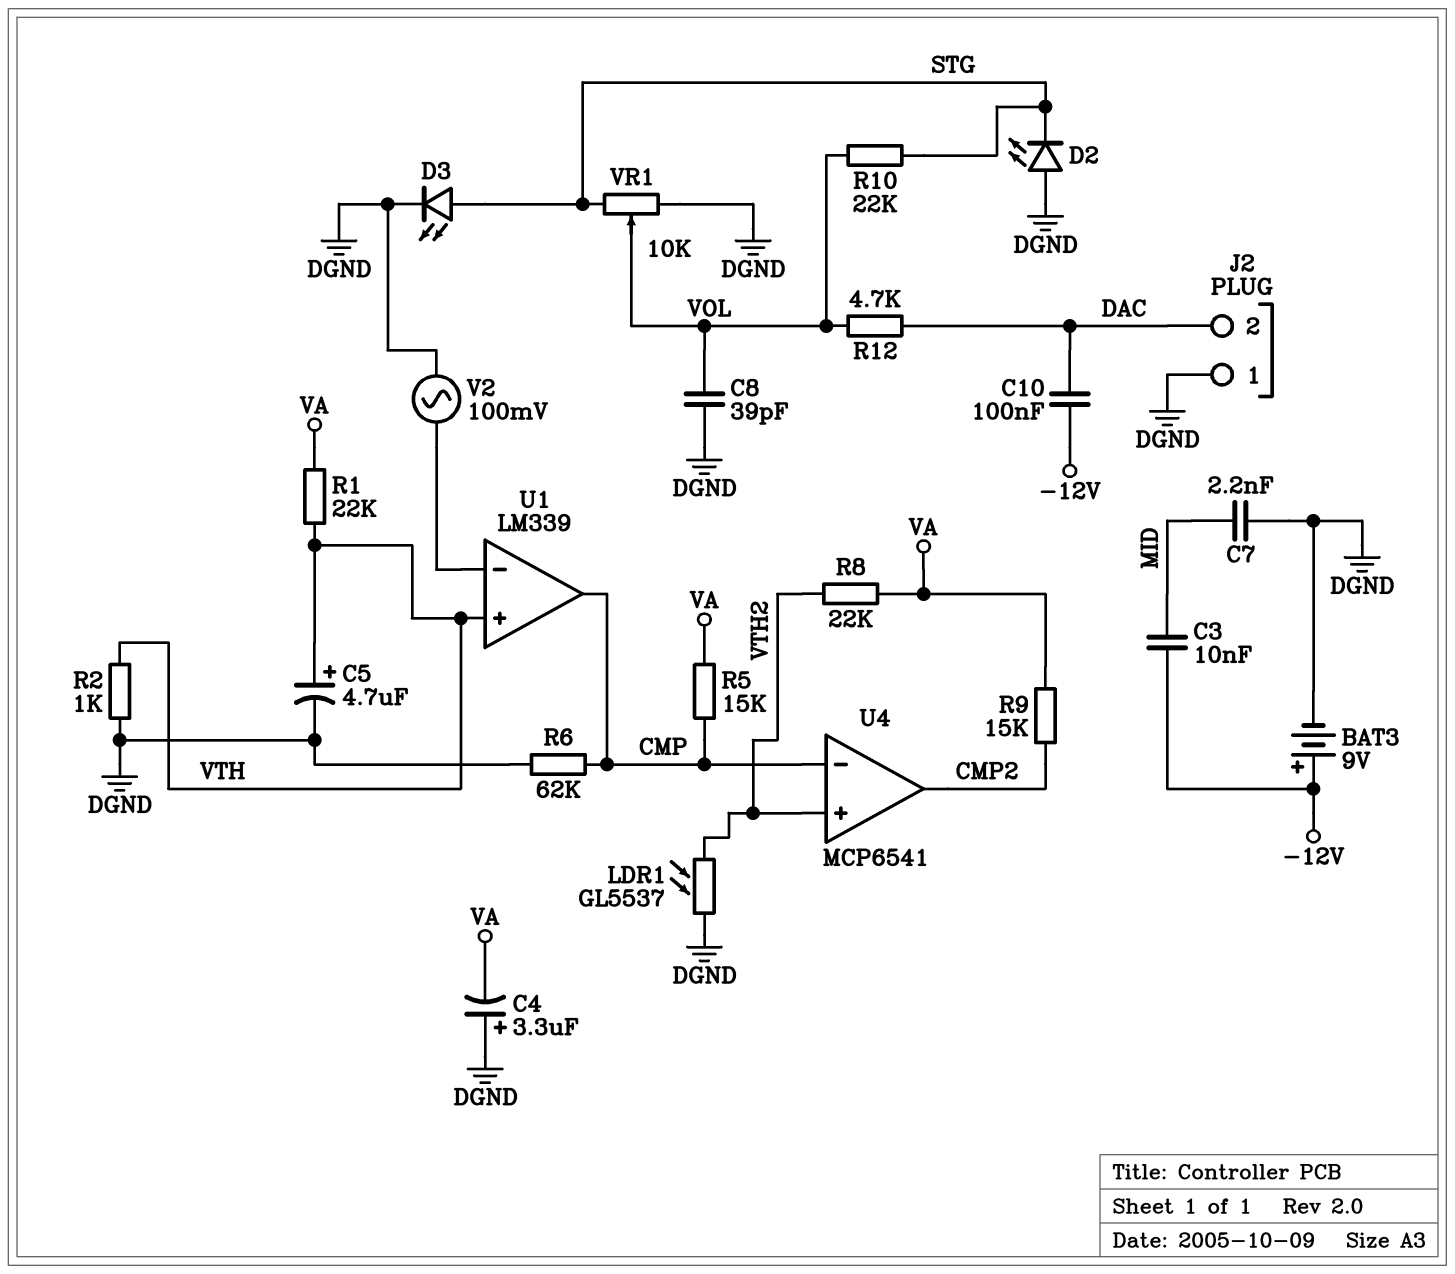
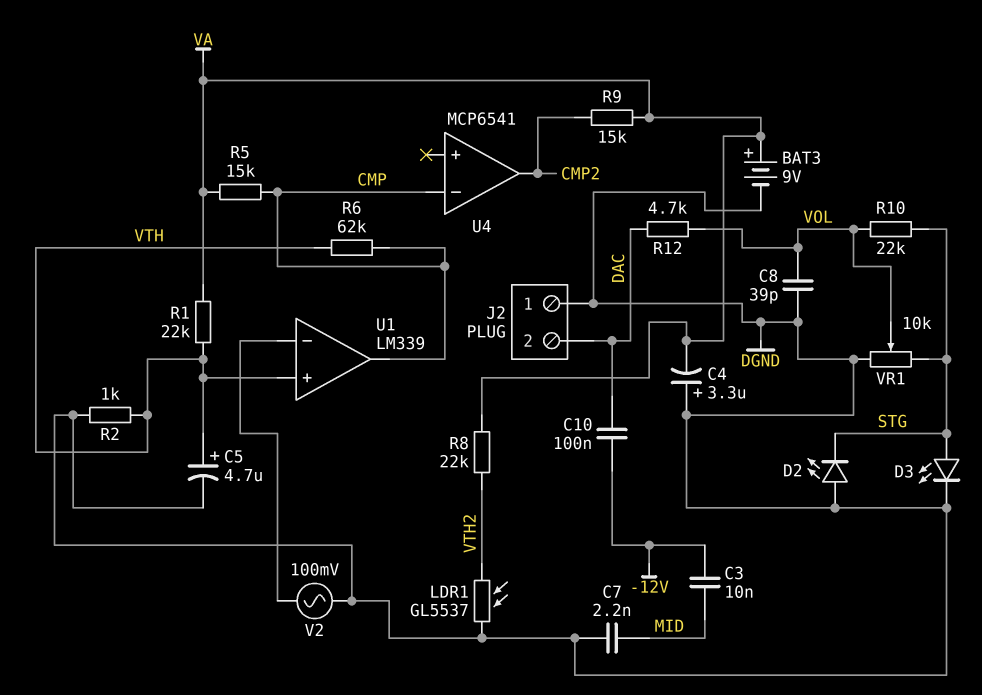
BAT3: 9V (plus -12V, minus DGND) -> 9V (plus VA, minus DGND)
R6: 62k (CMP, DGND) -> 62k (CMP, VTH)
U4 pin in+: VTH2 -> none

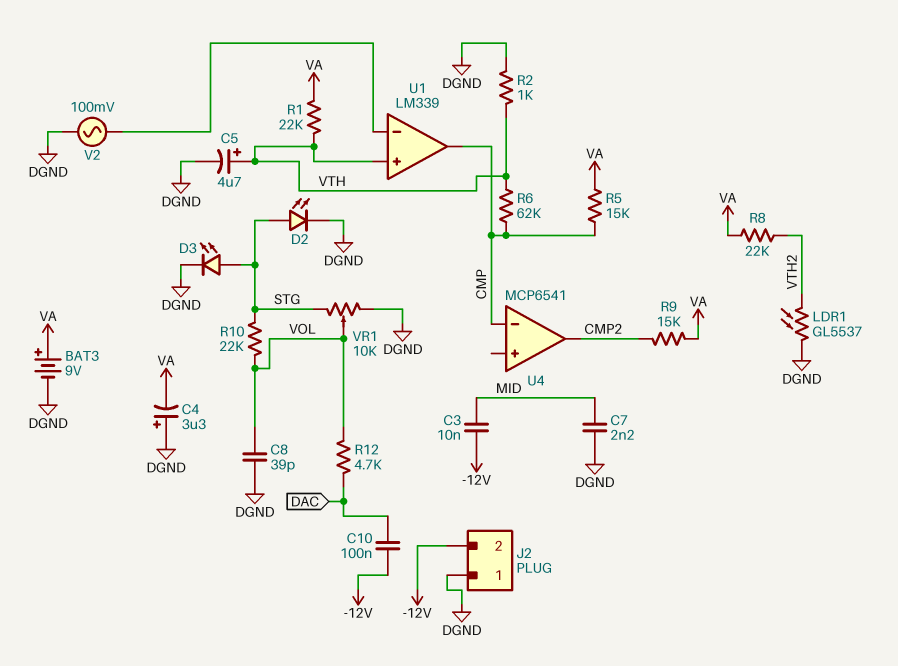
D2: LED (A DGND, K STG) -> LED (A STG, K DGND)
J2 pin 2: DAC -> -12V

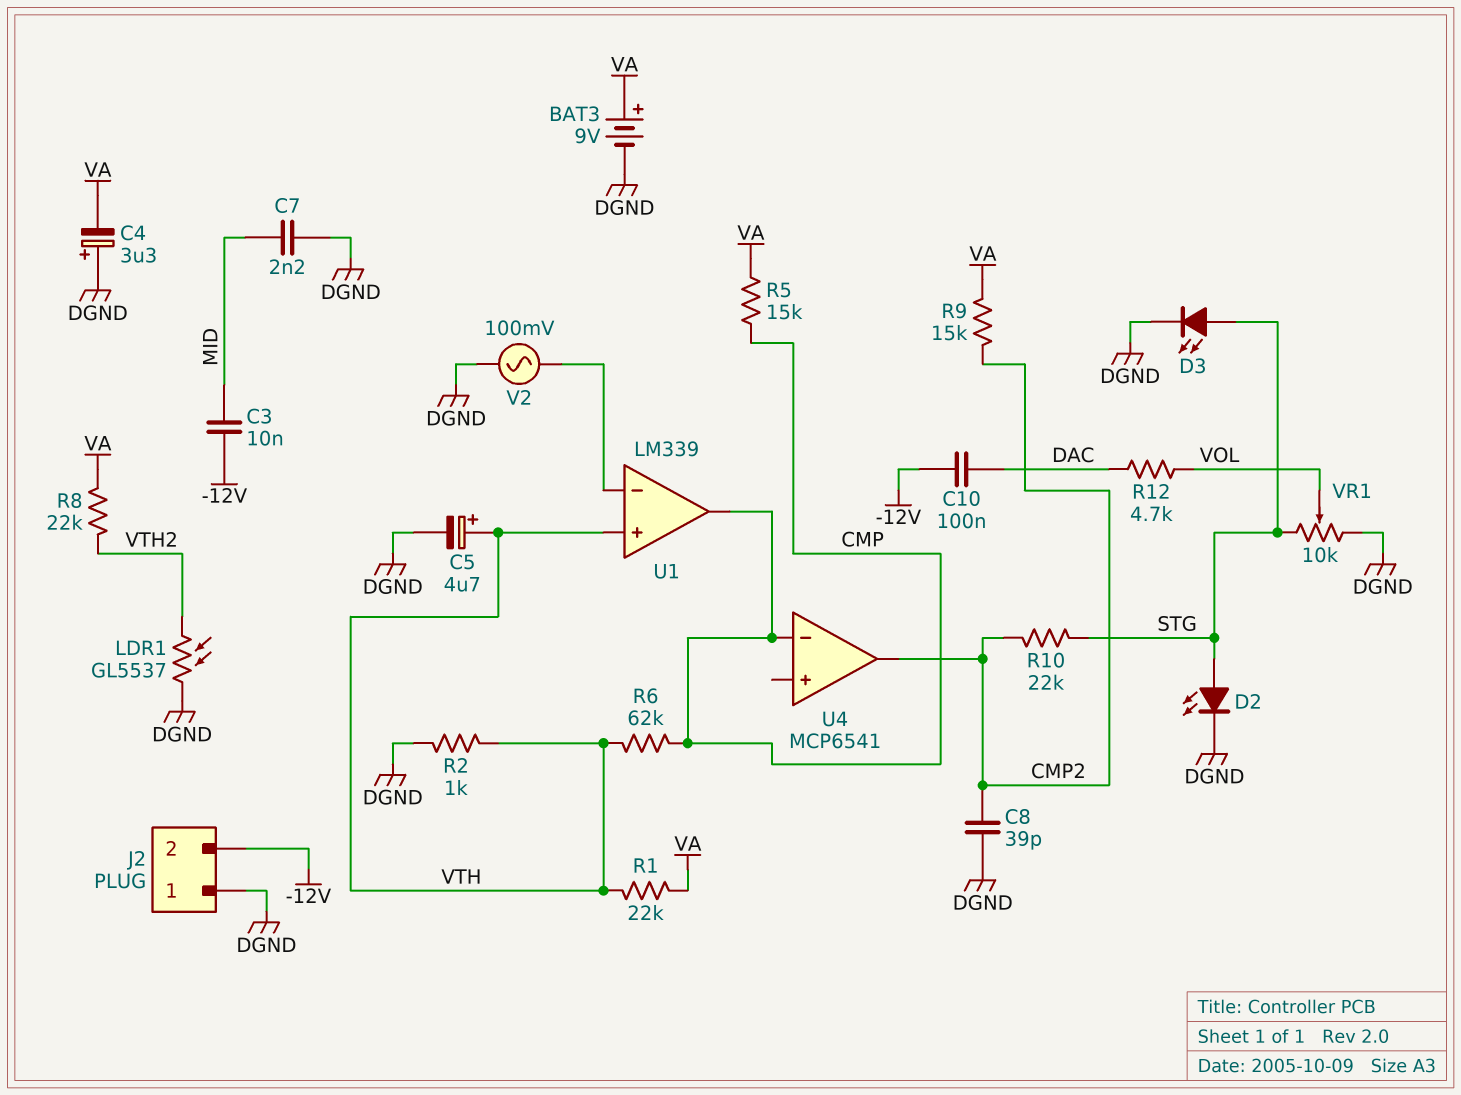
C8: 39pF (DGND, VOL) -> 39pF (CMP2, DGND)
R10: 22k (STG, VOL) -> 22k (CMP2, STG)

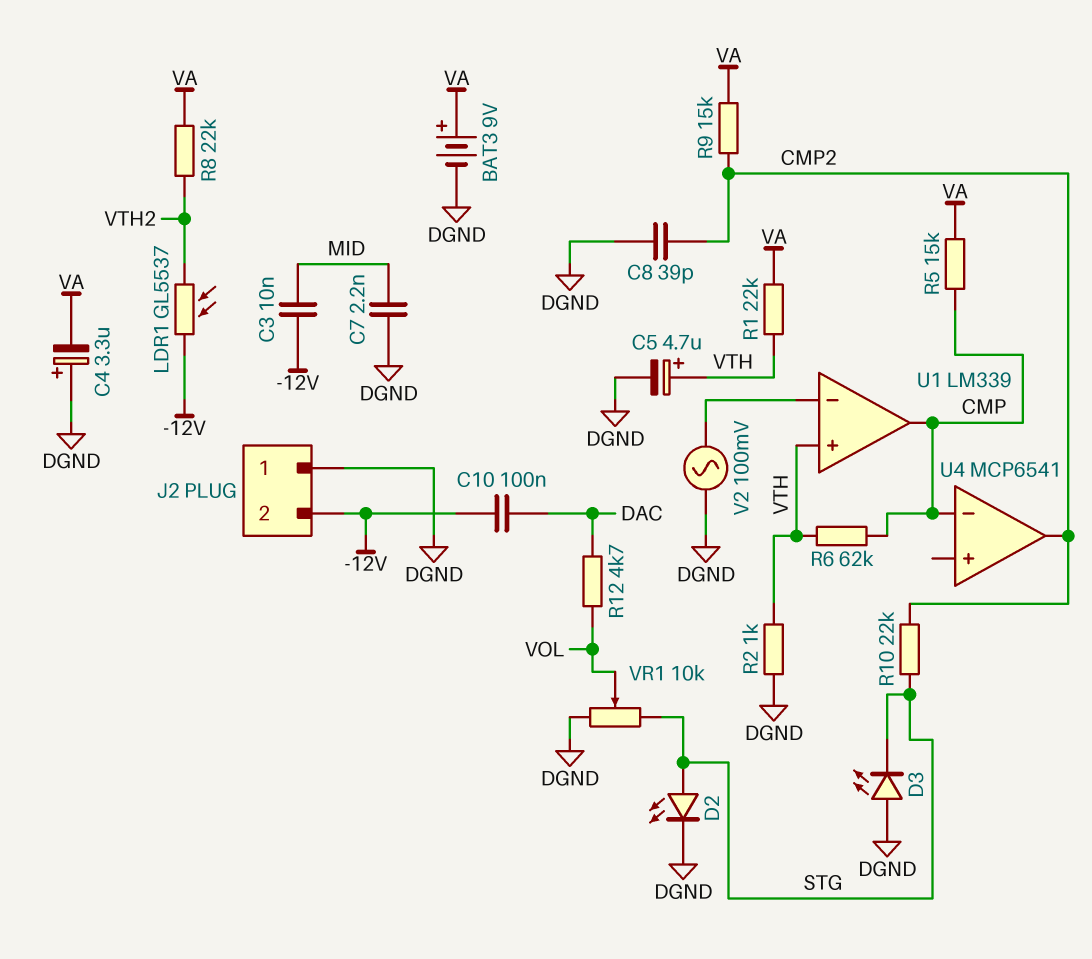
D3: LED (A STG, K DGND) -> LED (A DGND, K STG)
LDR1: GL5537 (DGND, VTH2) -> GL5537 (-12V, VTH2)

